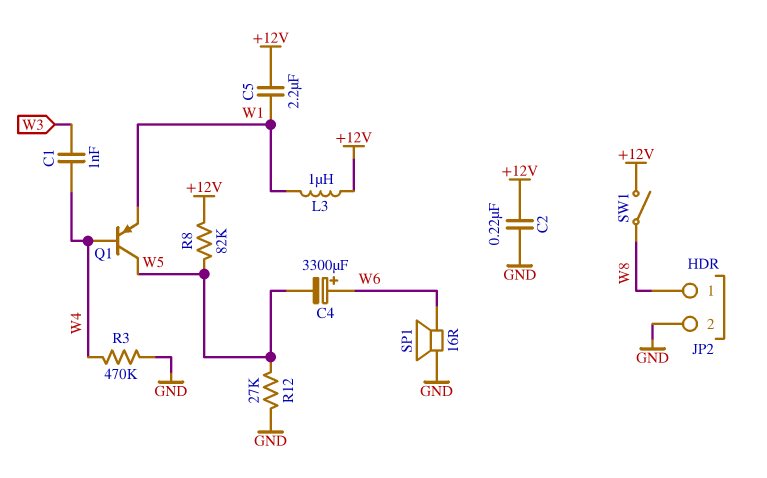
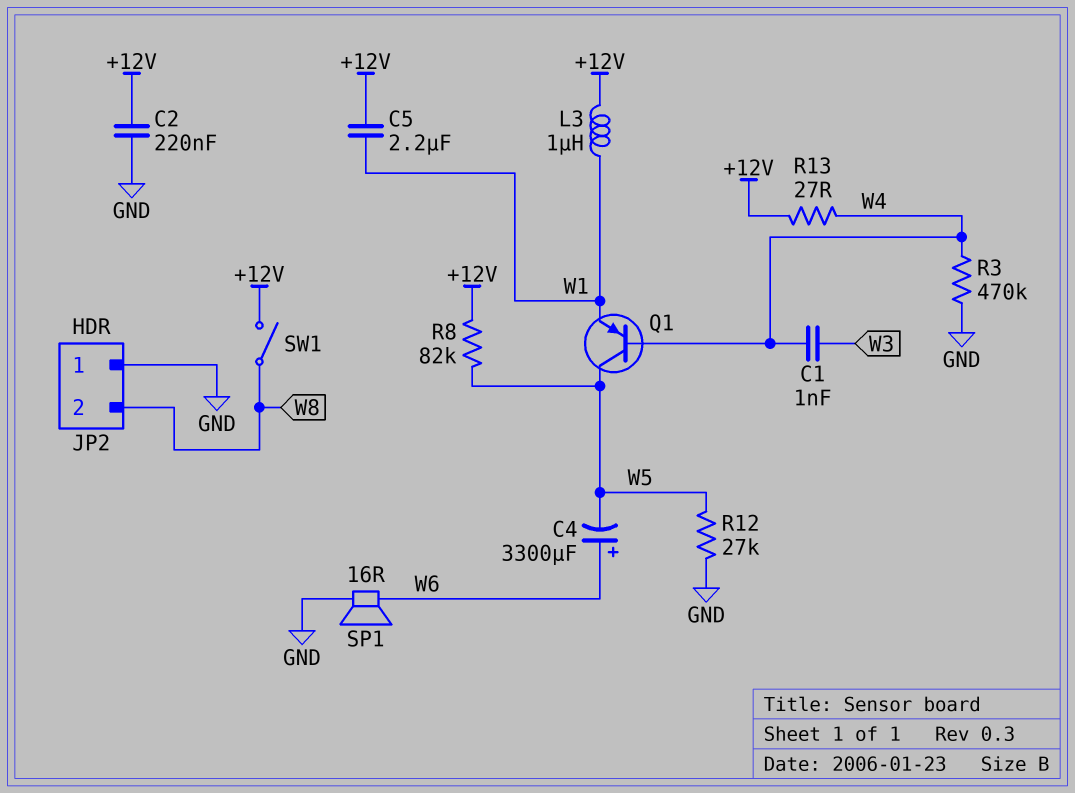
JP2 pin 1: W8 -> GND
JP2 pin 2: GND -> W8
R13: none -> 27 (+12V, W4)

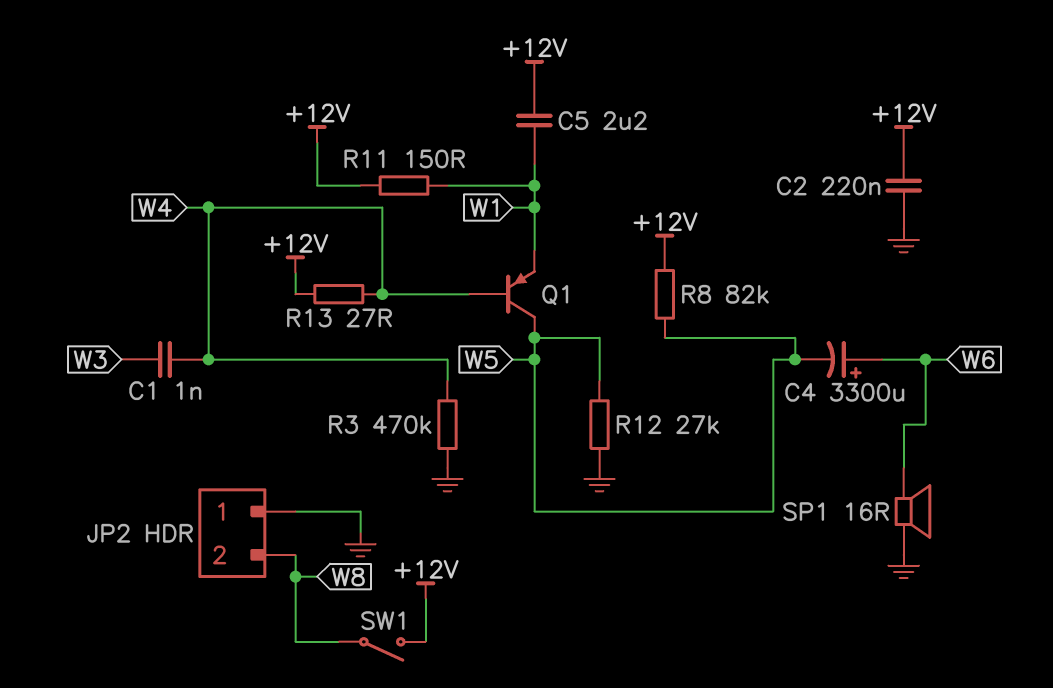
L3: 1uH (+12V, W1) -> none
R11: none -> 150 (+12V, W1)

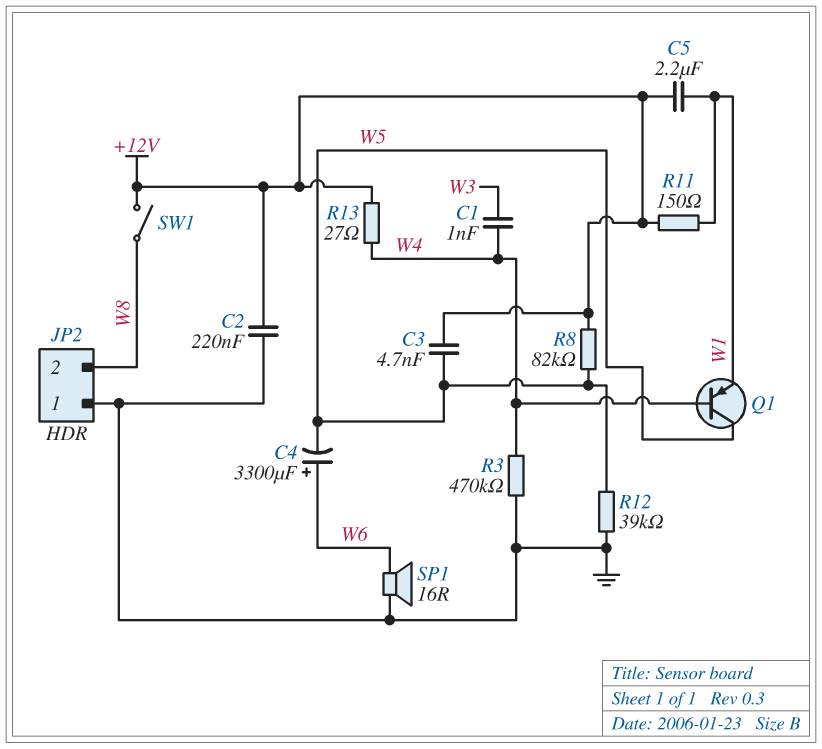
C3: none -> 4.7nF (+12V, W5)
R12: 27k (GND, W5) -> 39k (GND, W5)

